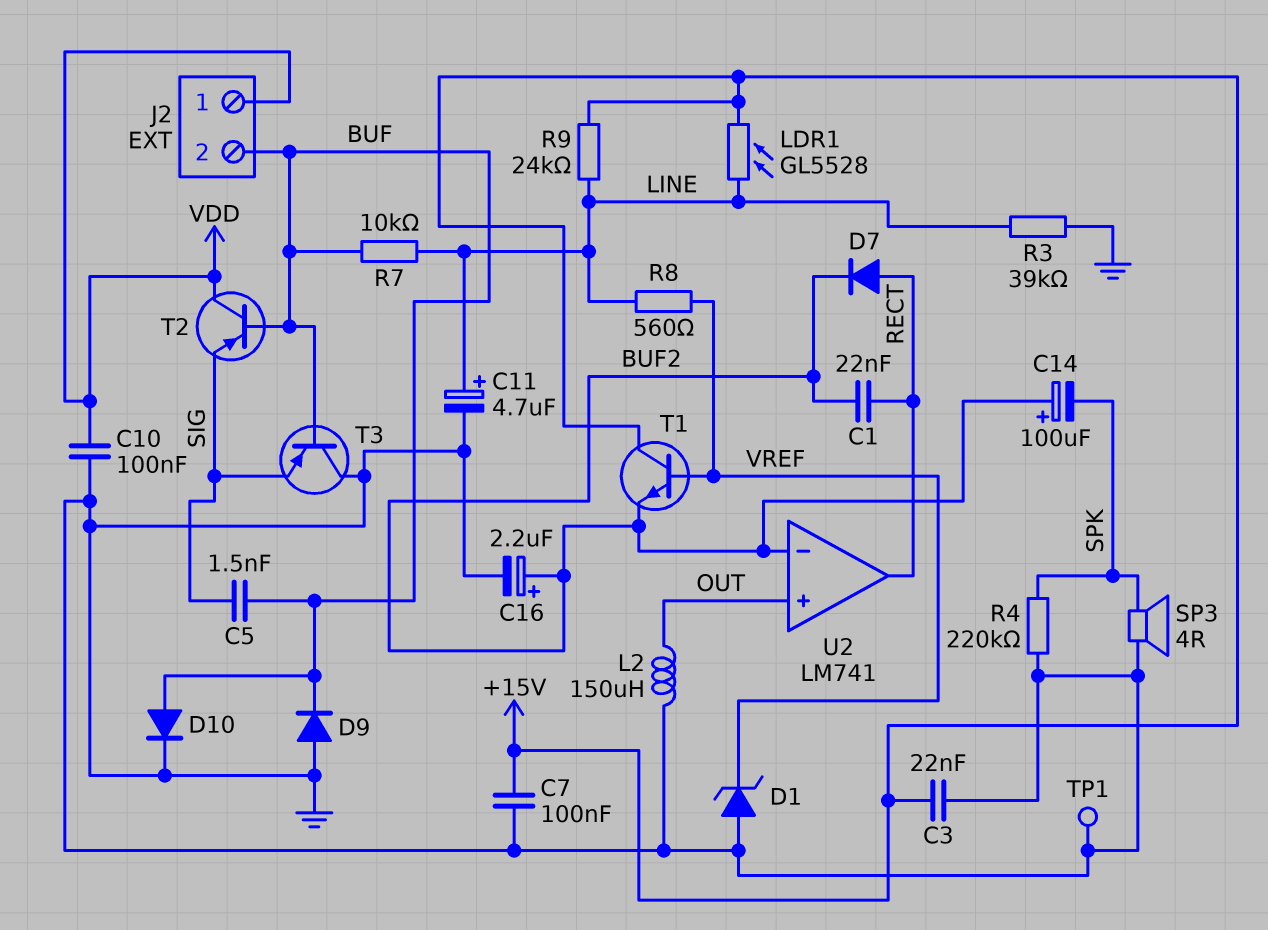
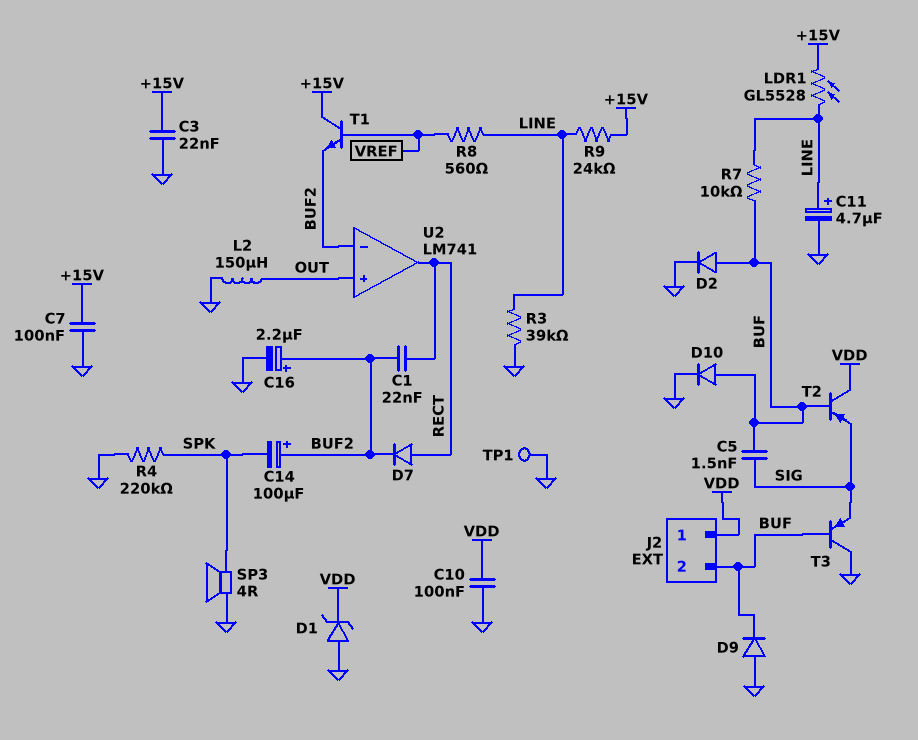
D1: zener (A GND, K VREF) -> zener (A GND, K VDD)
D2: none -> diode (A BUF, K GND)

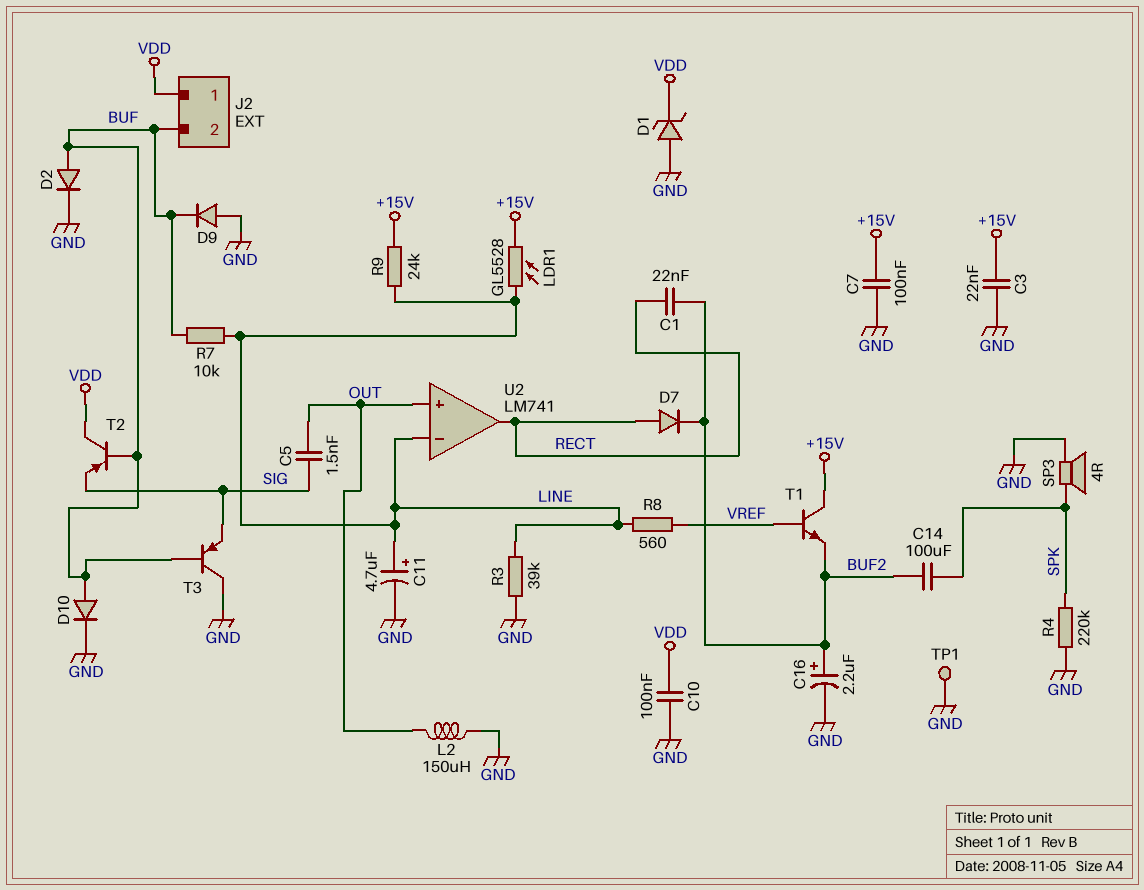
C5: 1.5nF (BUF, SIG) -> 1.5nF (OUT, SIG)
C14: 100uF (plus BUF2, minus SPK) -> 100uF (BUF2, SPK)
U2 pin in-: BUF2 -> LINE

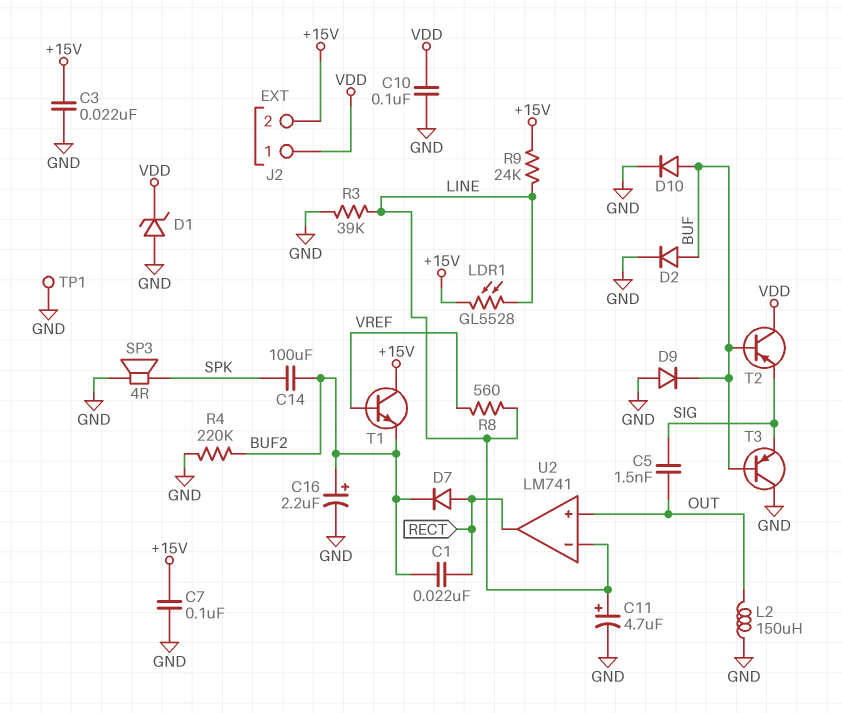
J2 pin 2: BUF -> +15V
R4: 220k (GND, SPK) -> 220k (BUF2, GND)
R7: 10k (BUF, LINE) -> none

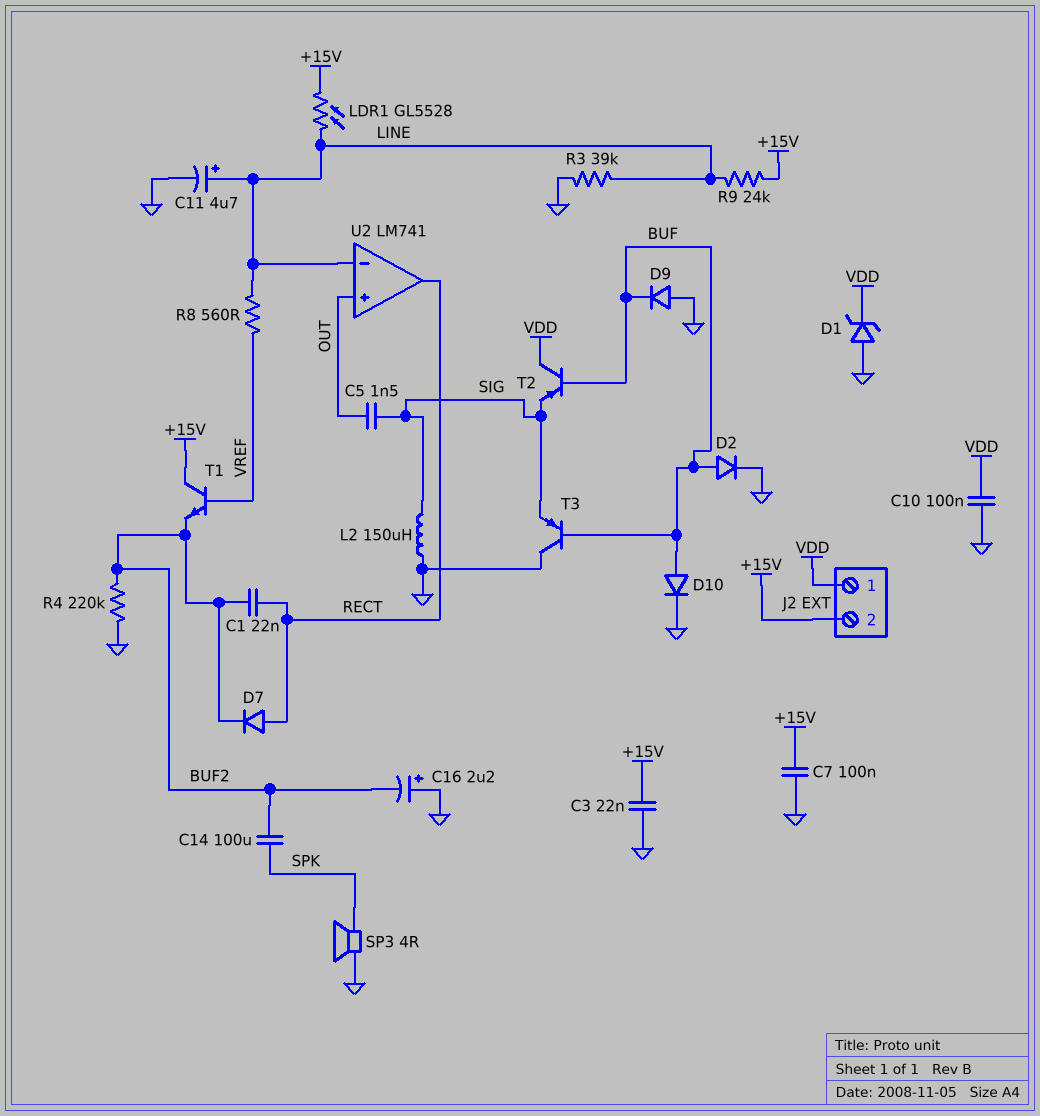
C16: 2.2uF (plus BUF2, minus GND) -> 2.2uF (plus GND, minus BUF2)
L2: 150uH (GND, OUT) -> 150uH (GND, SIG)
TP1: test point (GND) -> none

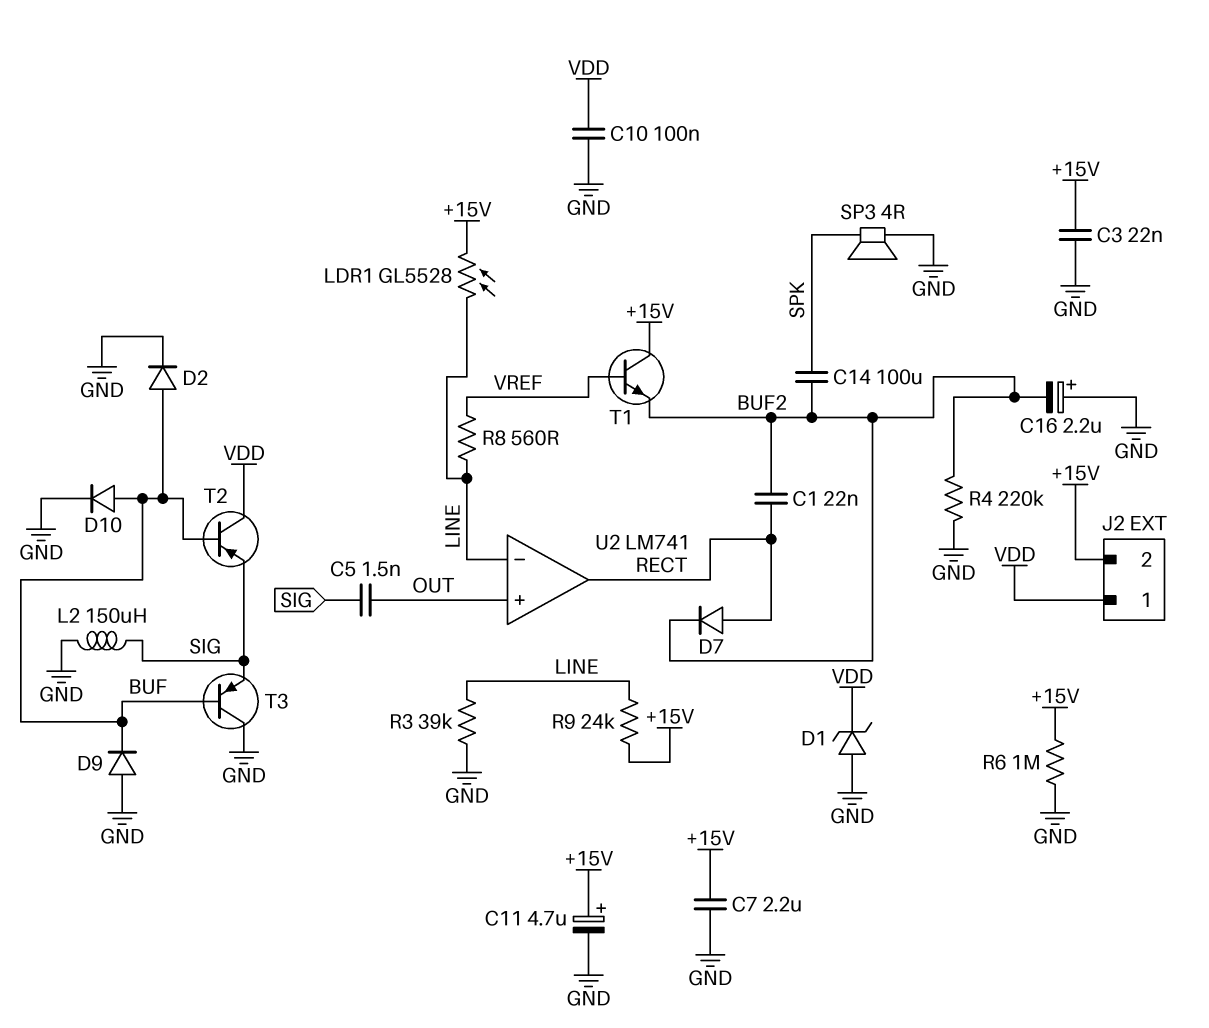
C7: 100nF (+15V, GND) -> 2.2uF (+15V, GND)
C11: 4.7uF (plus LINE, minus GND) -> 4.7uF (plus +15V, minus GND)
R6: none -> 1M (+15V, GND)

